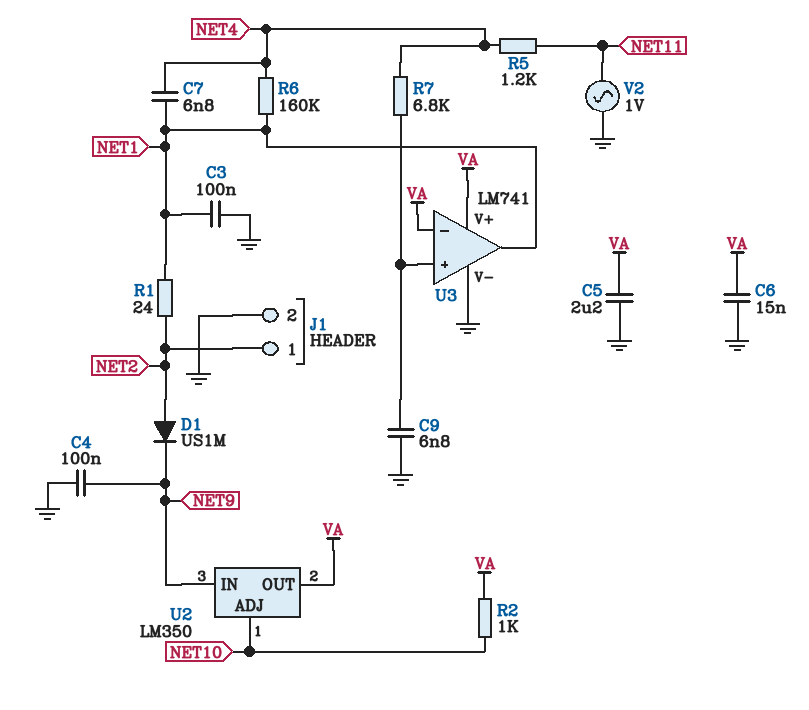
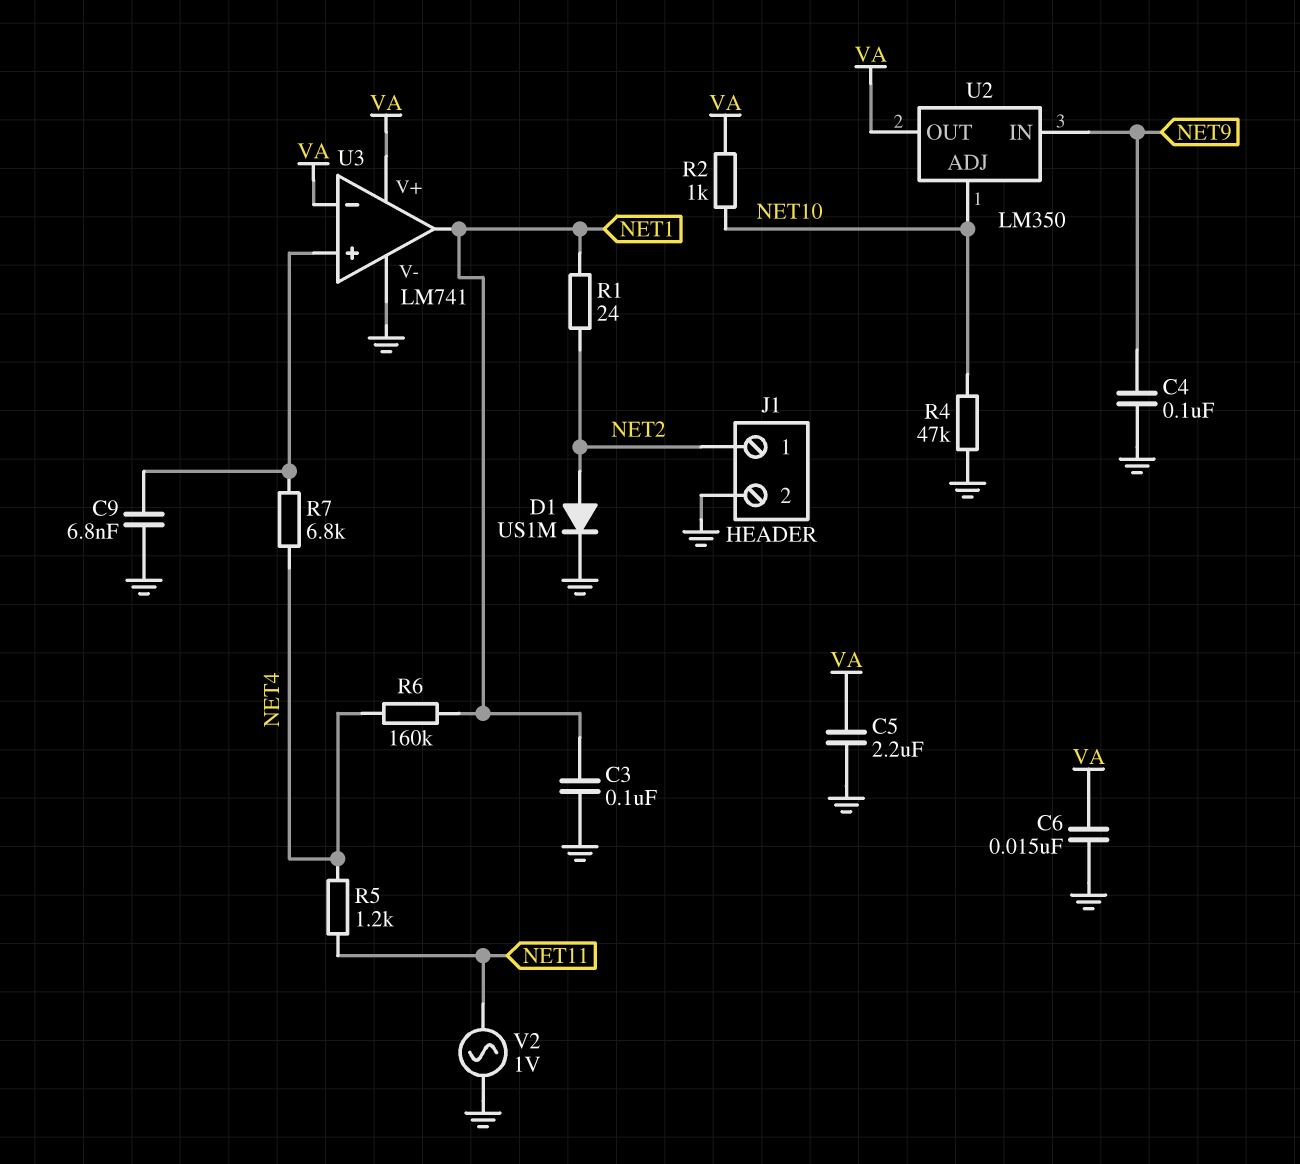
C7: 6.8nF (NET1, NET4) -> none
D1: diode US1M (A NET2, K NET9) -> diode US1M (A NET2, K GND)
R4: none -> 47k (GND, NET10)

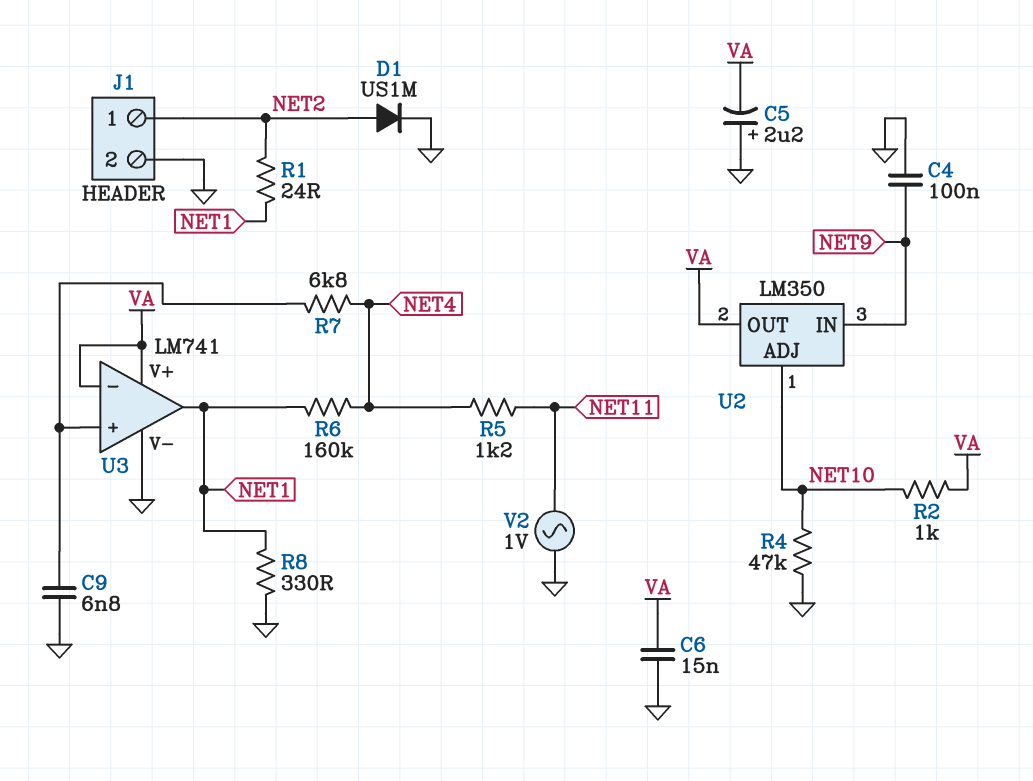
C3: 100nF (GND, NET1) -> none
C5: 2.2uF (GND, VA) -> 2.2uF (plus GND, minus VA)
R8: none -> 330 (GND, NET1)

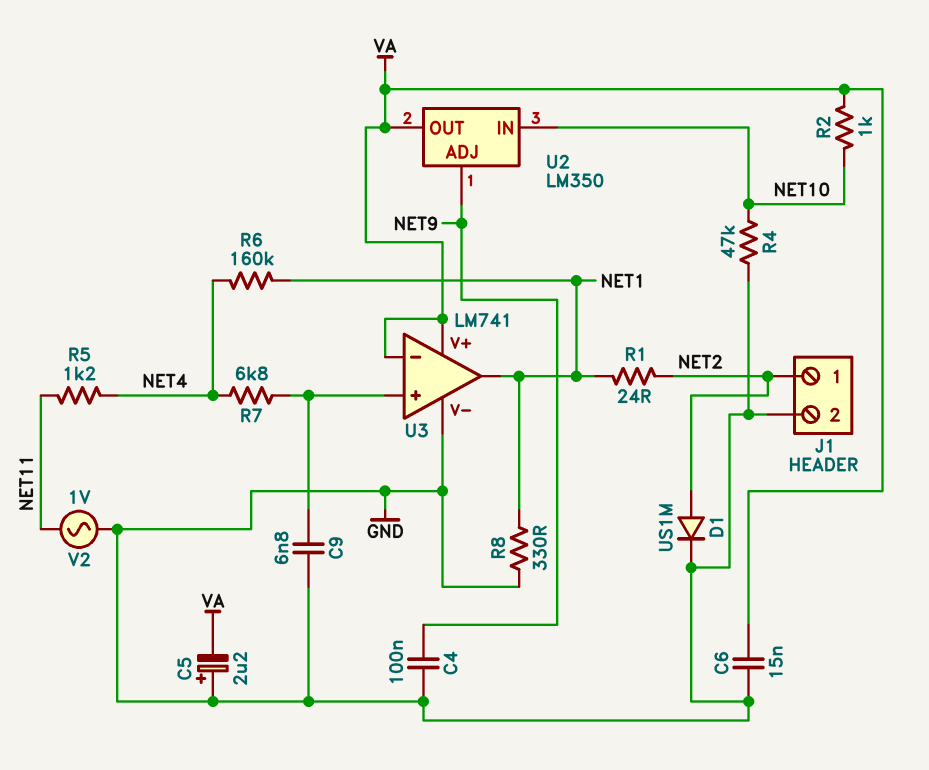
U2 pin ADJ: NET10 -> NET9
U2 pin IN: NET9 -> NET10

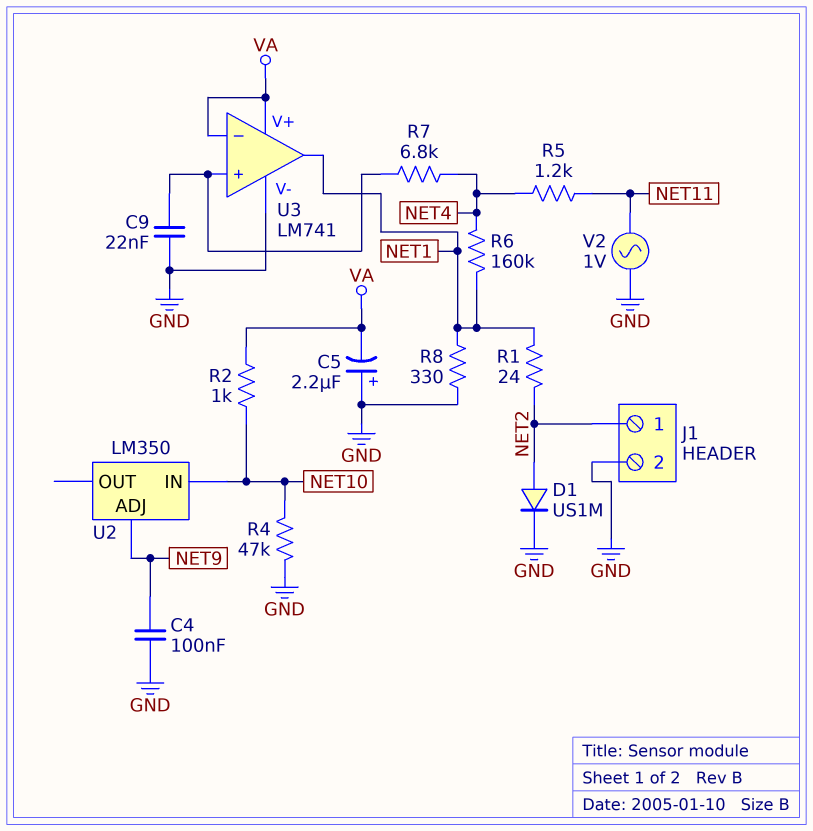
C6: 15nF (GND, VA) -> none
C9: 6.8nF (GND, U3/in+) -> 22nF (GND, U3/in+)
U2 pin OUT: VA -> none

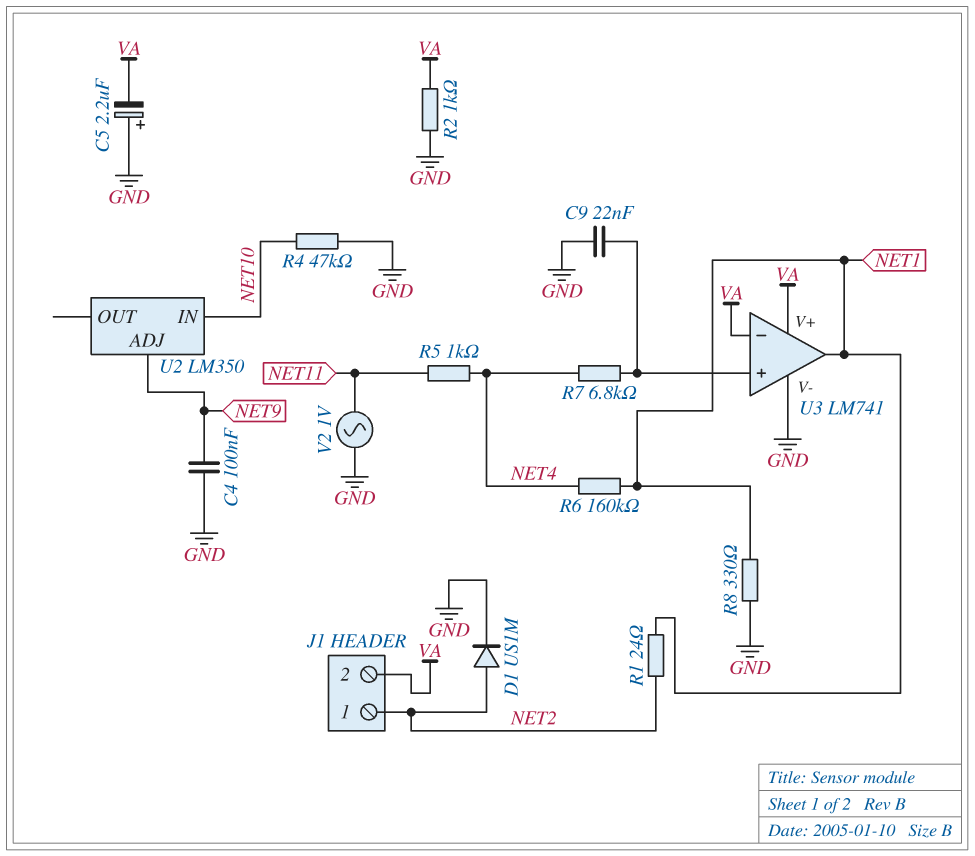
J1 pin 2: GND -> VA
R2: 1k (NET10, VA) -> 1k (GND, VA)
R5: 1.2k (NET4, NET11) -> 1k (NET4, NET11)

